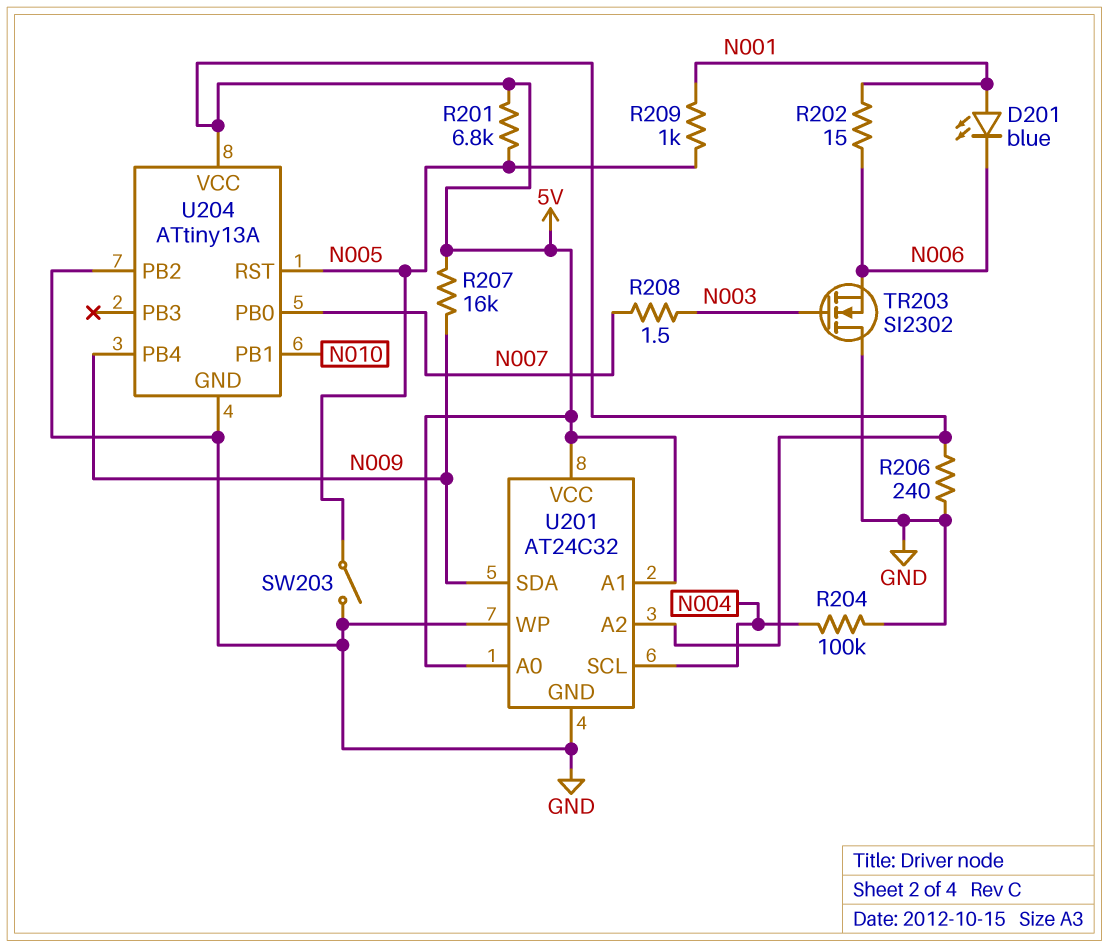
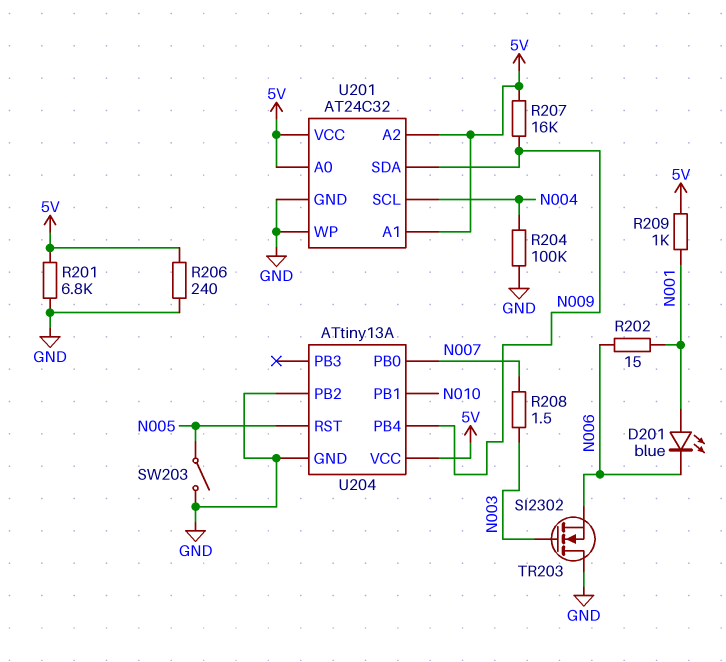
R201: 6.8k (5V, N005) -> 6.8k (5V, GND)
R209: 1k (N001, N005) -> 1k (5V, N001)

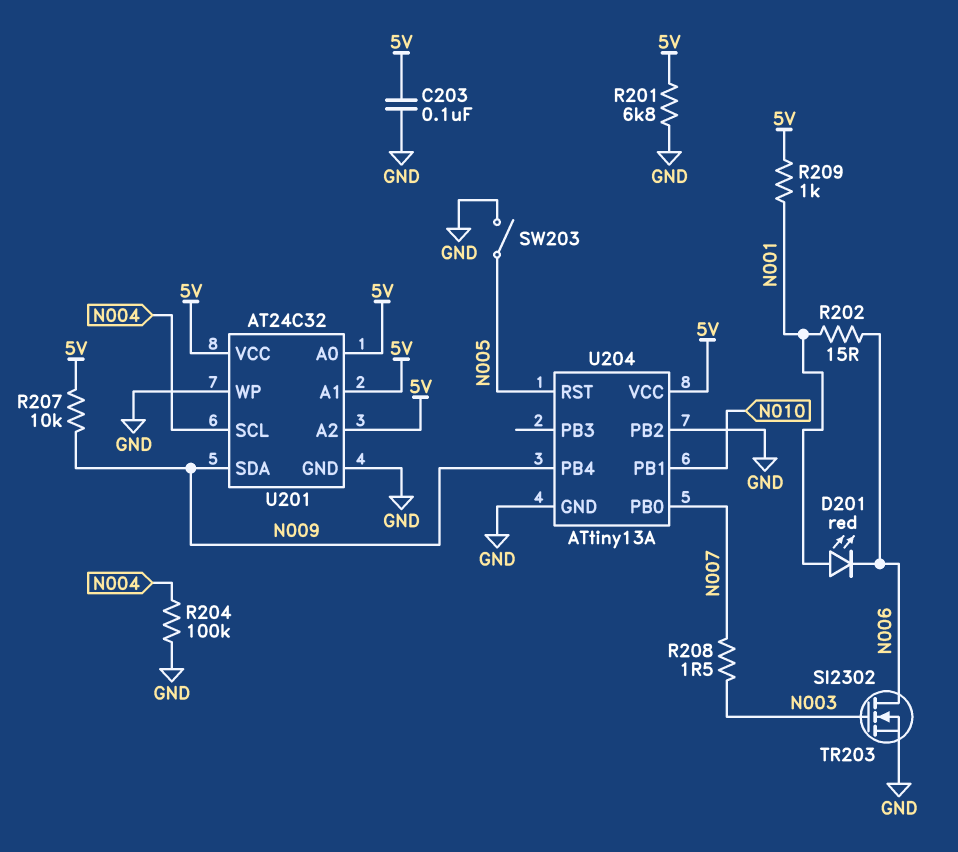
C203: none -> 100nF (5V, GND)
D201: LED blue (A N001, K N006) -> LED red (A N001, K N006)
R206: 240 (5V, GND) -> none
R207: 16k (5V, N009) -> 10k (5V, N009)
TR203: NMOS SI2302 (G N003, D GND, S N006) -> NMOS SI2302 (G N003, D N006, S GND)

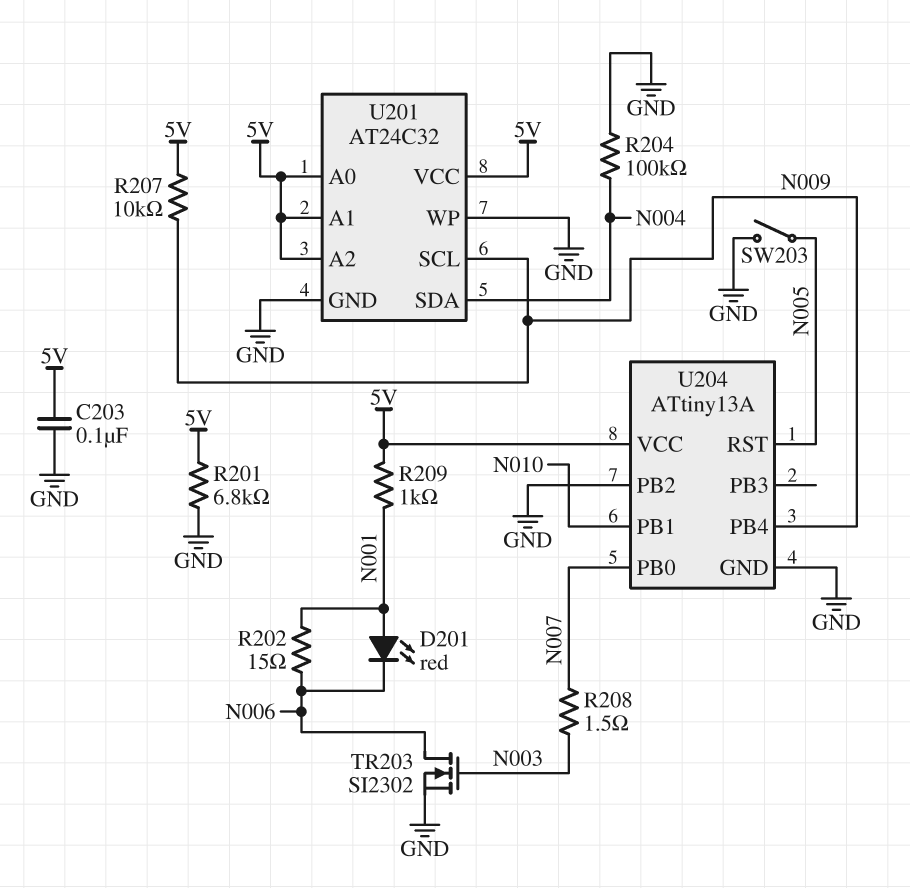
U201 pin SCL: N004 -> N009
U201 pin SDA: N009 -> N004

